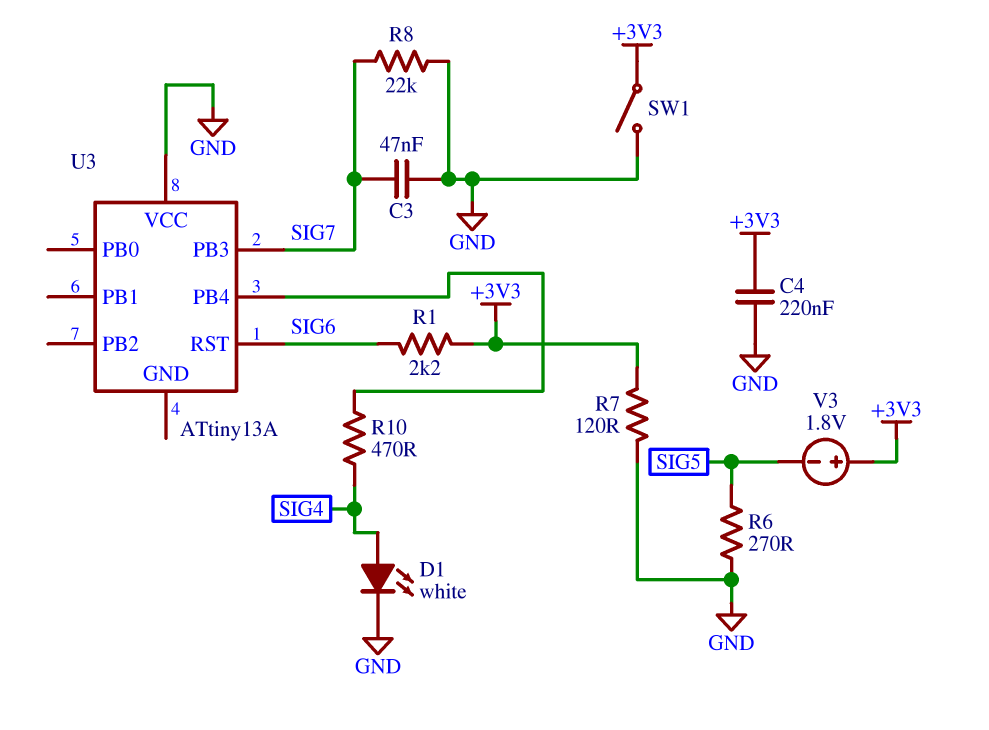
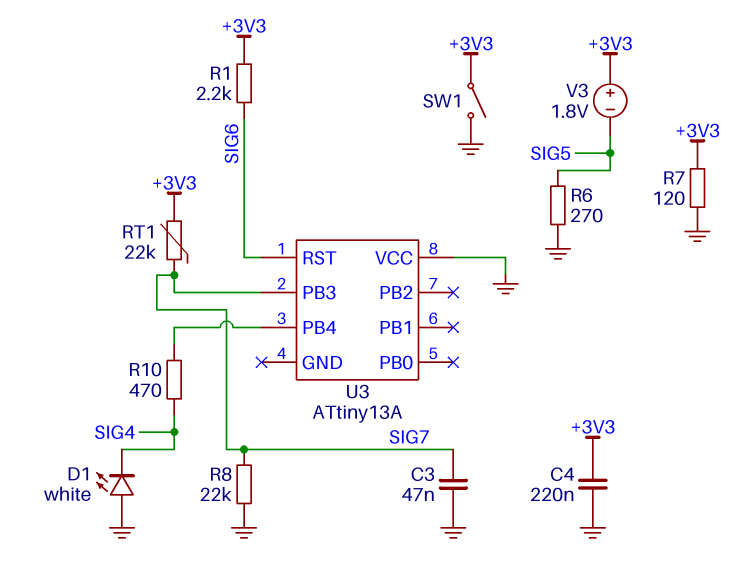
D1: LED white (A SIG4, K GND) -> LED white (A GND, K SIG4)
RT1: none -> 22k (+3V3, SIG7)

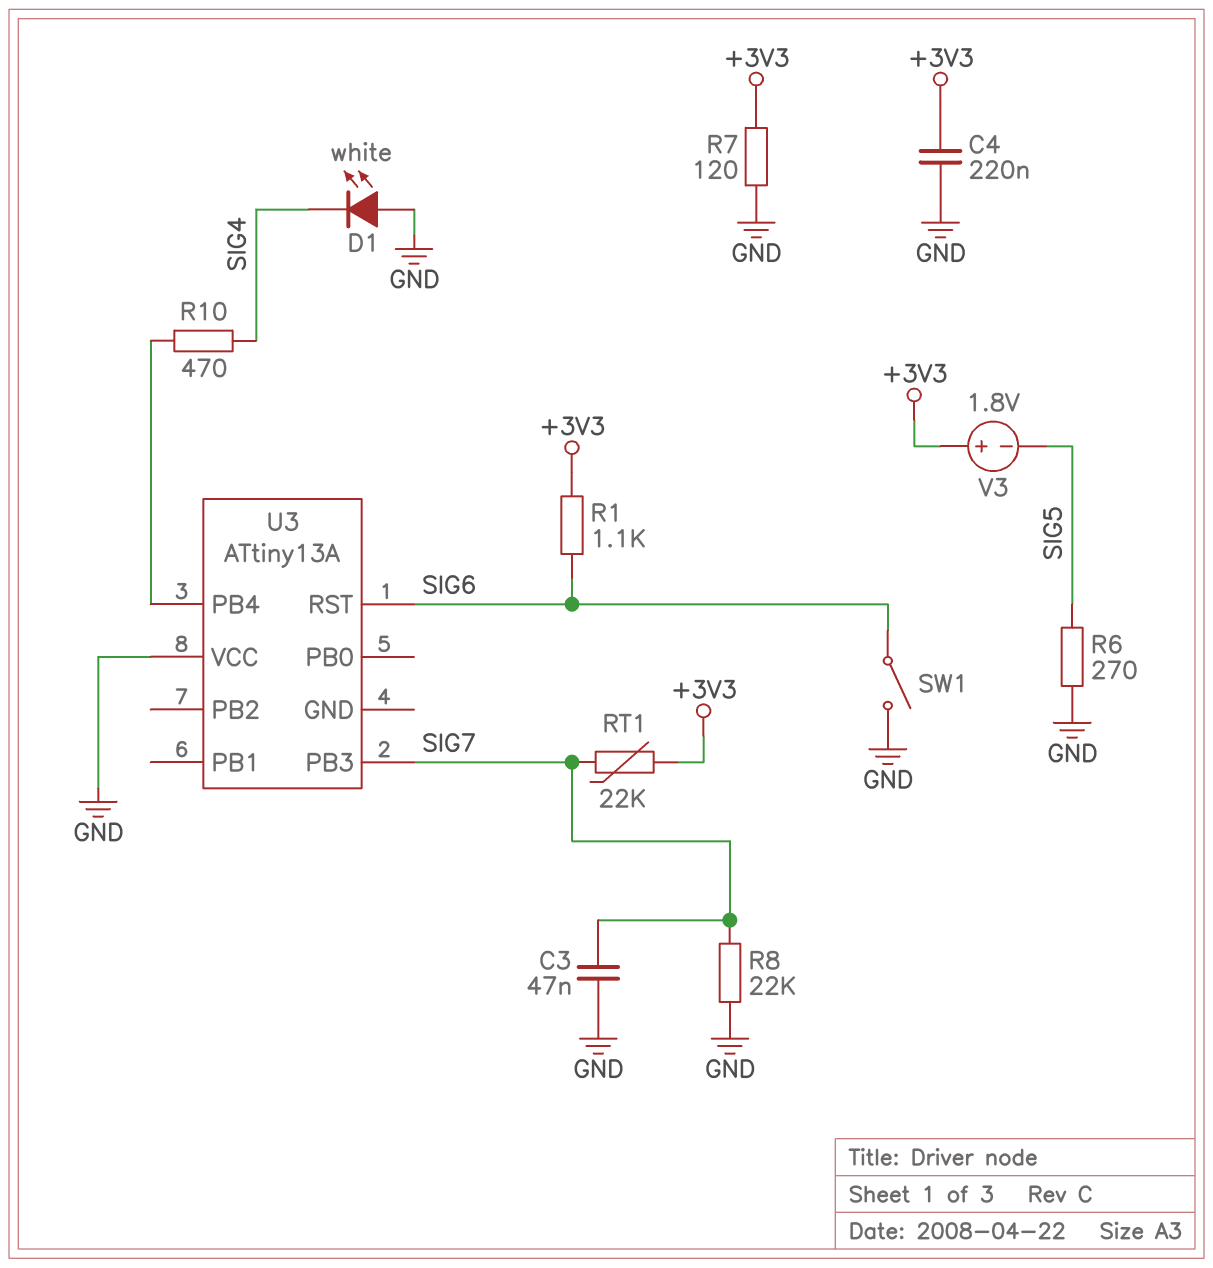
R1: 2.2k (+3V3, SIG6) -> 1.1k (+3V3, SIG6)
SW1: switch (+3V3, GND) -> switch (GND, SIG6)

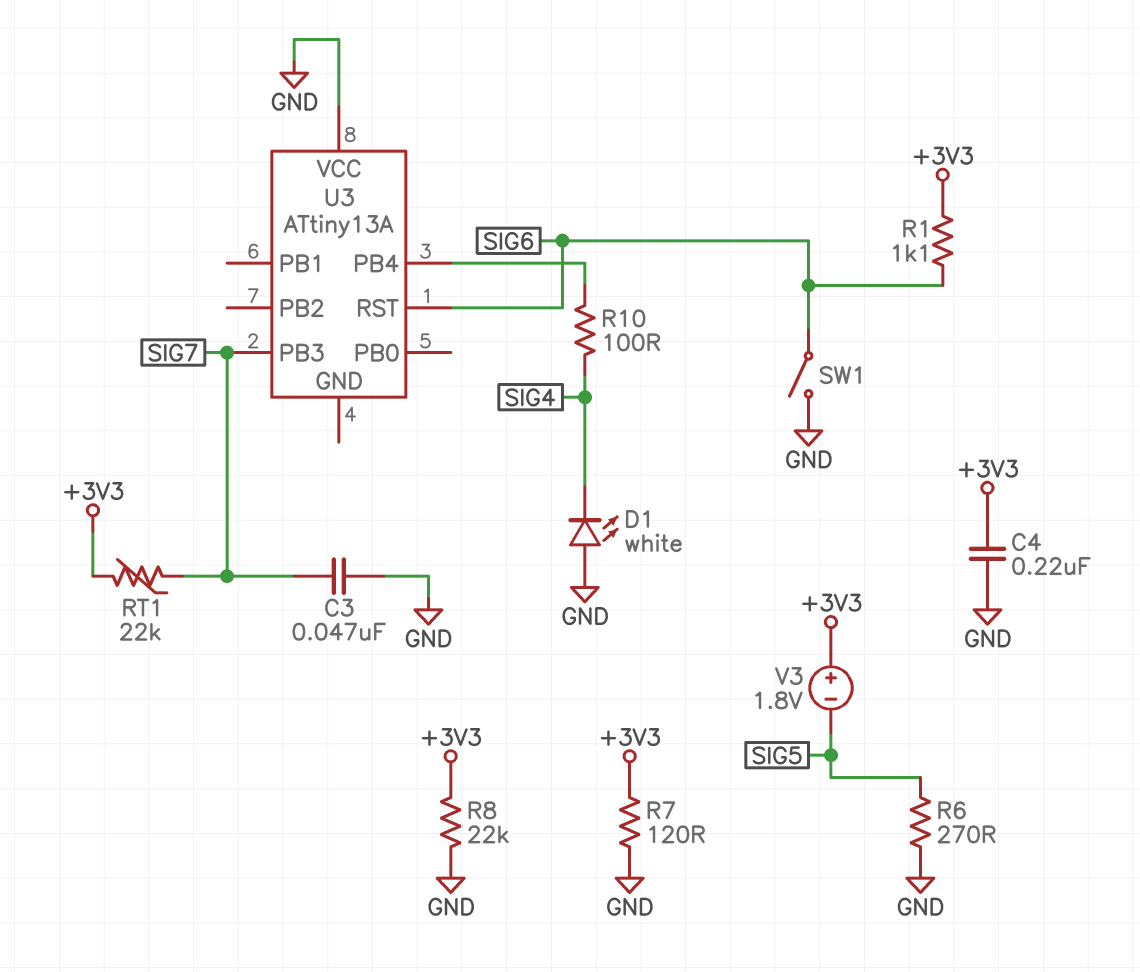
R8: 22k (GND, SIG7) -> 22k (+3V3, GND)
R10: 470 (SIG4, U3/PB4) -> 100 (SIG4, U3/PB4)

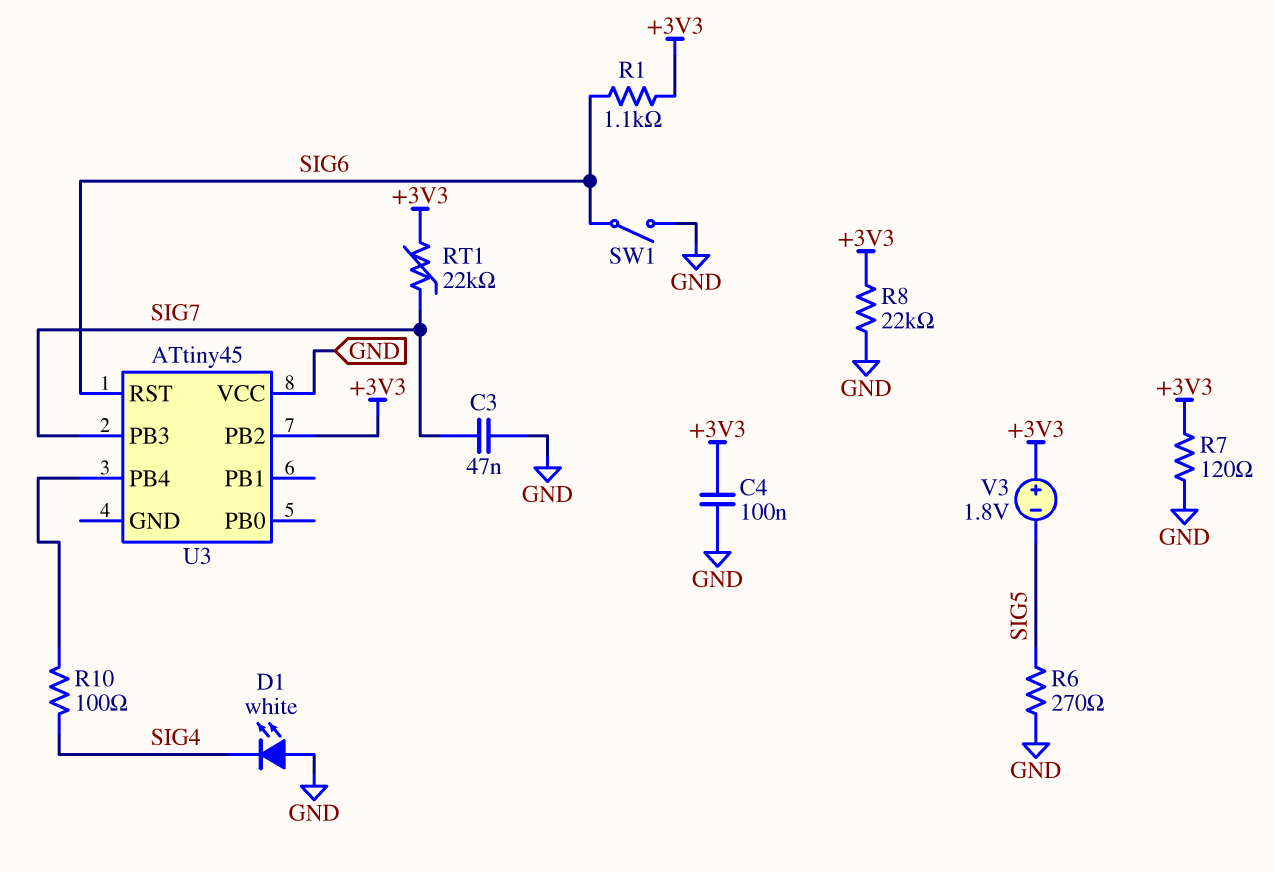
C4: 220nF (+3V3, GND) -> 100nF (+3V3, GND)
U3: ATtiny13A -> ATtiny45
U3 pin PB2: none -> +3V3

